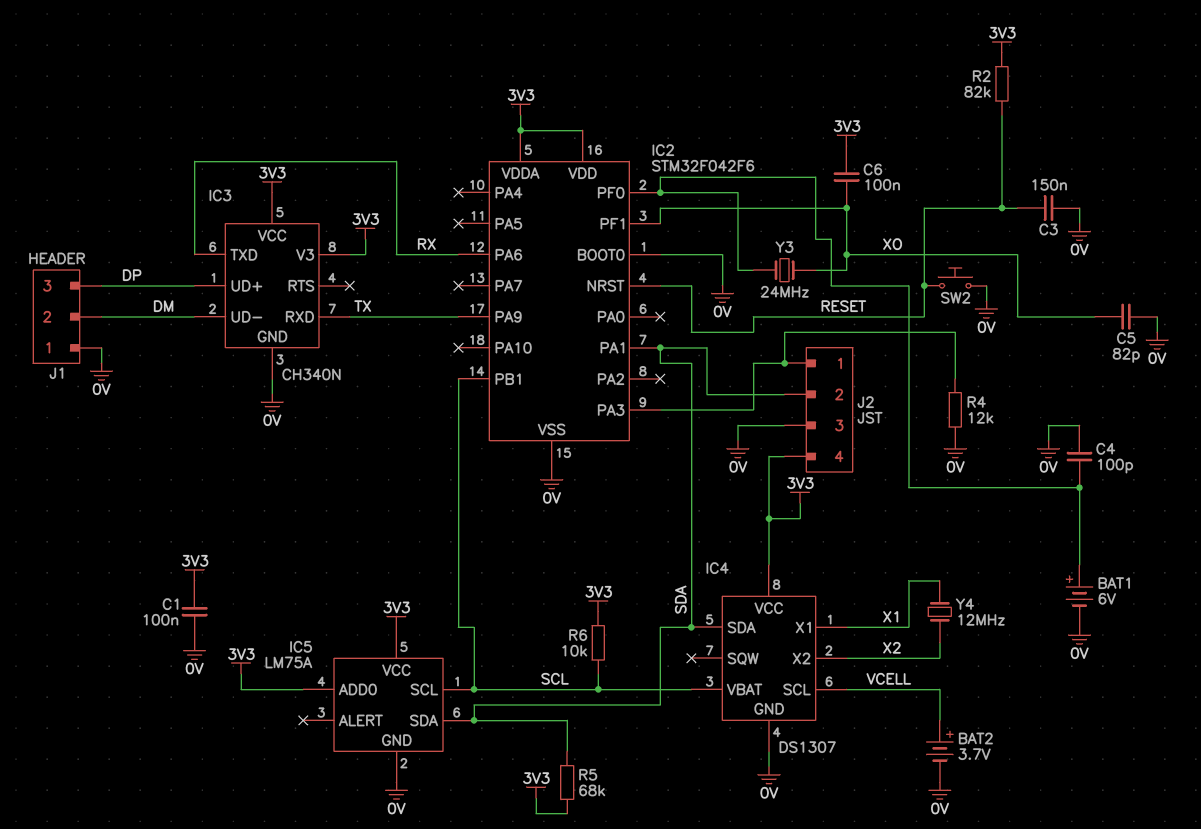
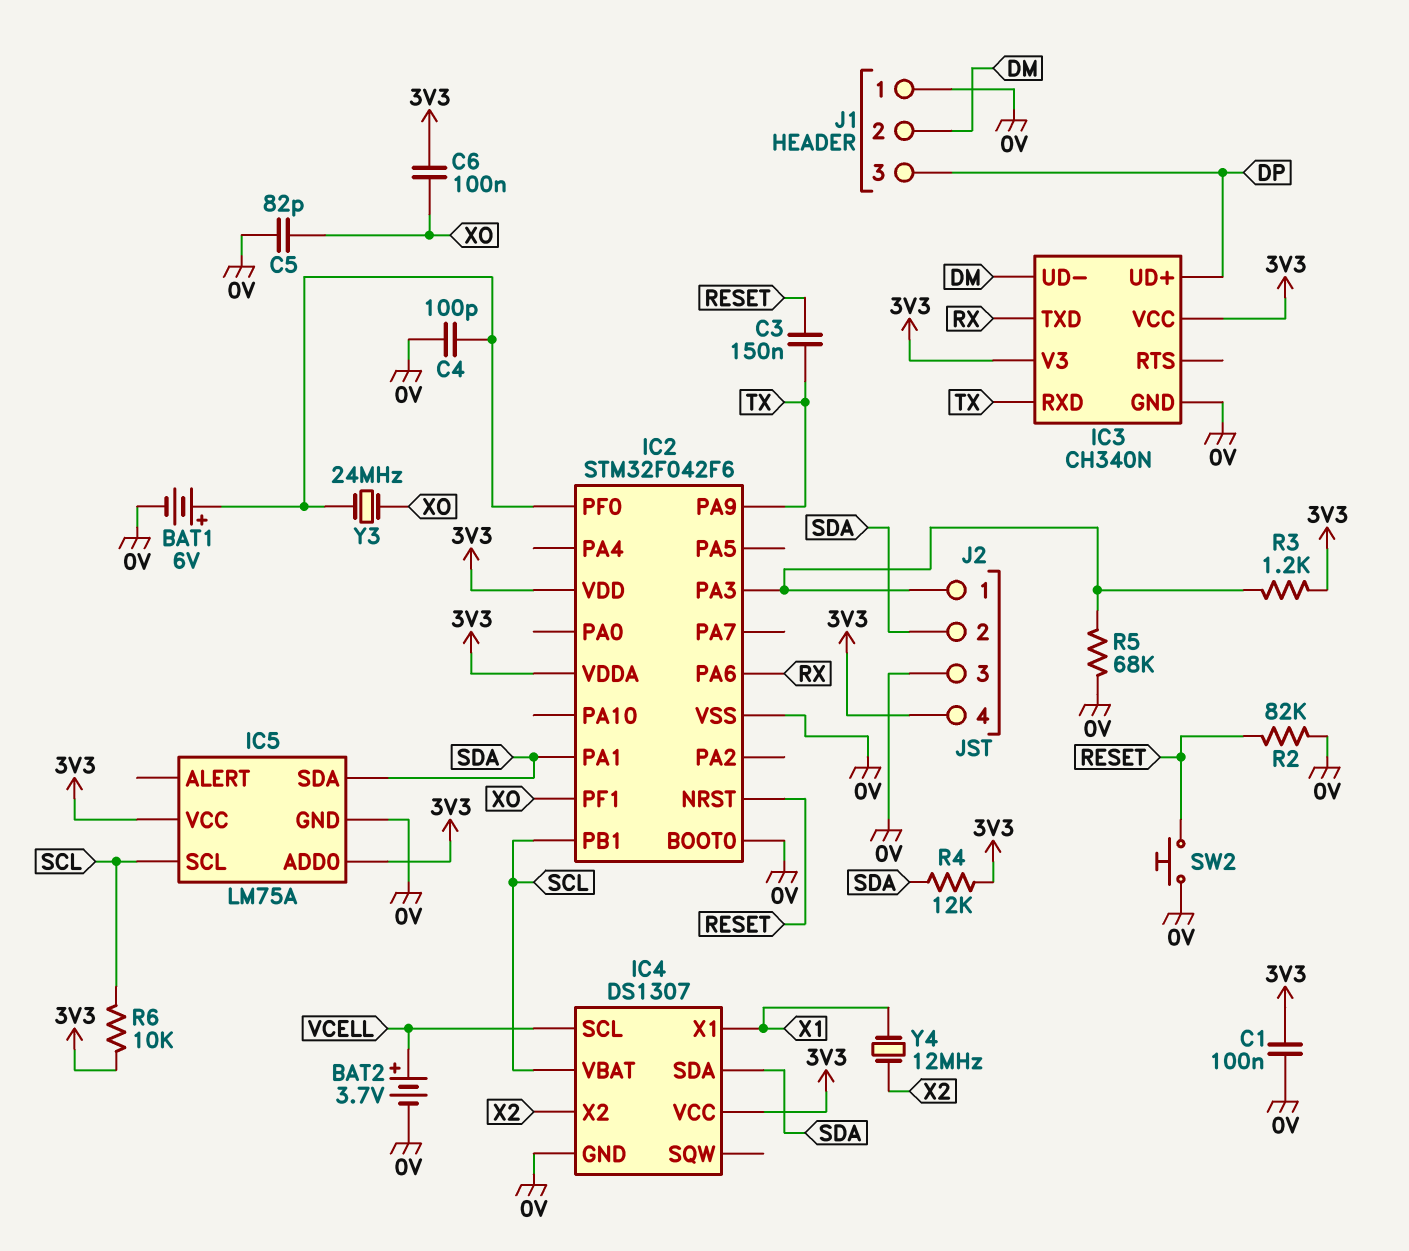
C3: 150nF (0V, RESET) -> 150nF (RESET, TX)
R2: 82k (3V3, RESET) -> 82k (0V, RESET)
R3: none -> 1.2k (3V3, IC2/PA3)
R4: 12k (0V, IC2/PA3) -> 12k (3V3, SDA)
R5: 68k (3V3, SDA) -> 68k (0V, IC2/PA3)

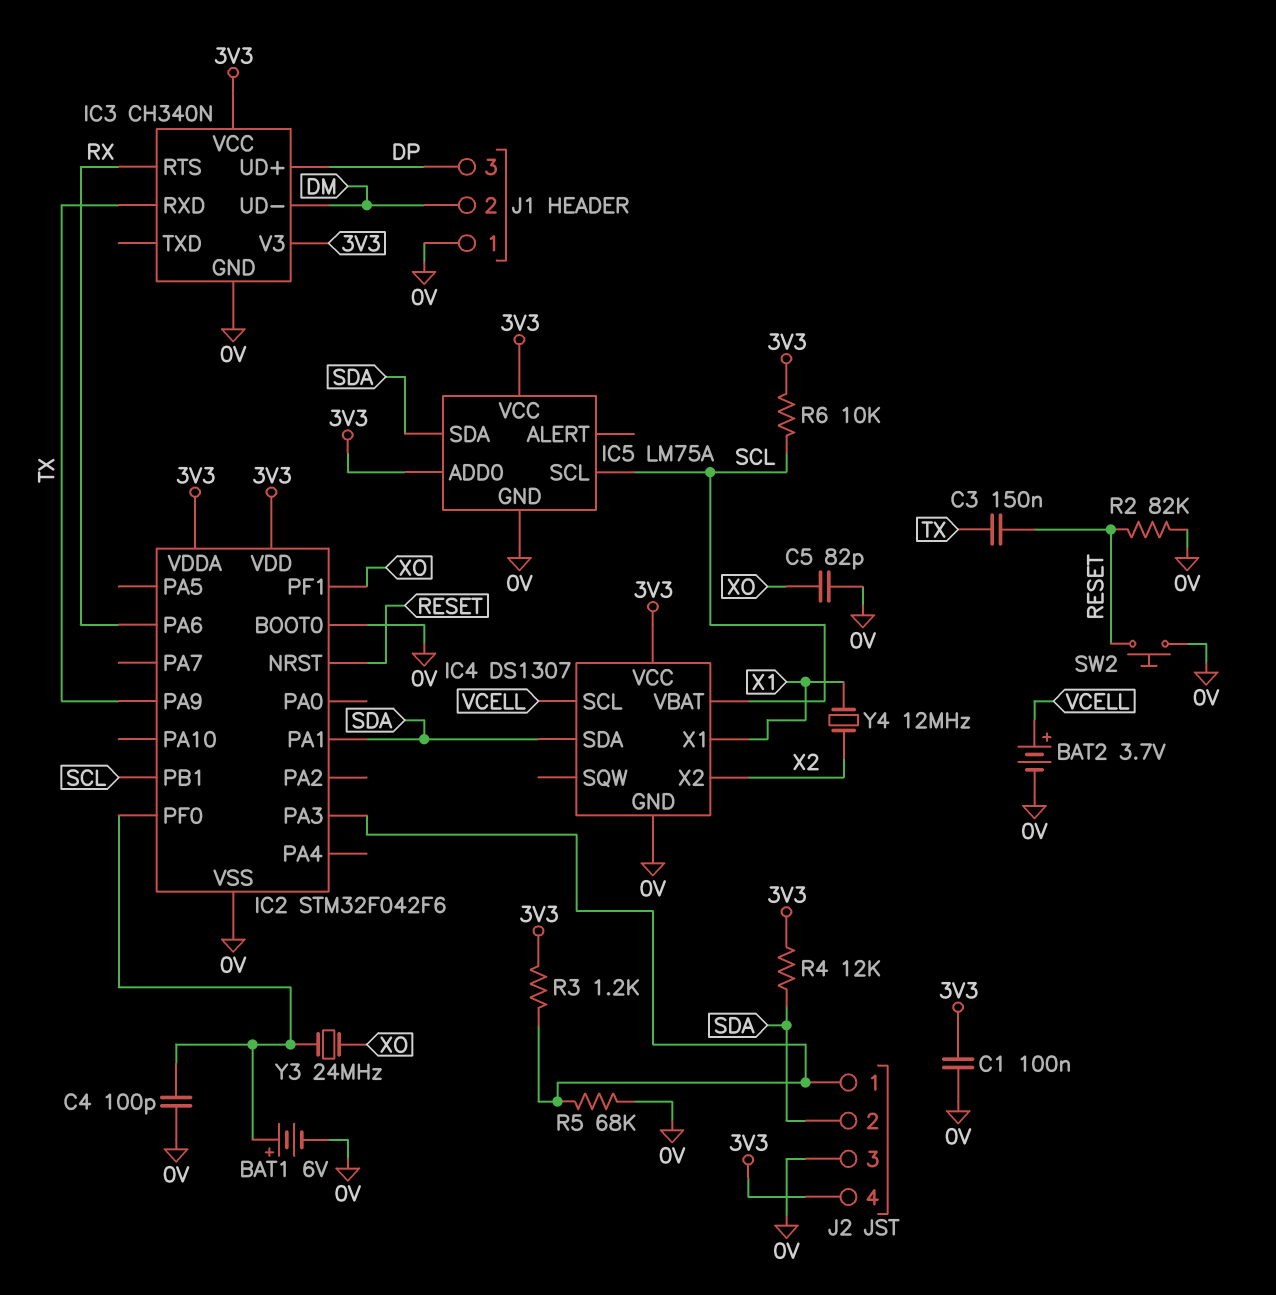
C6: 100nF (3V3, XO) -> none
IC3 pin RTS: none -> RX
IC3 pin TXD: RX -> none

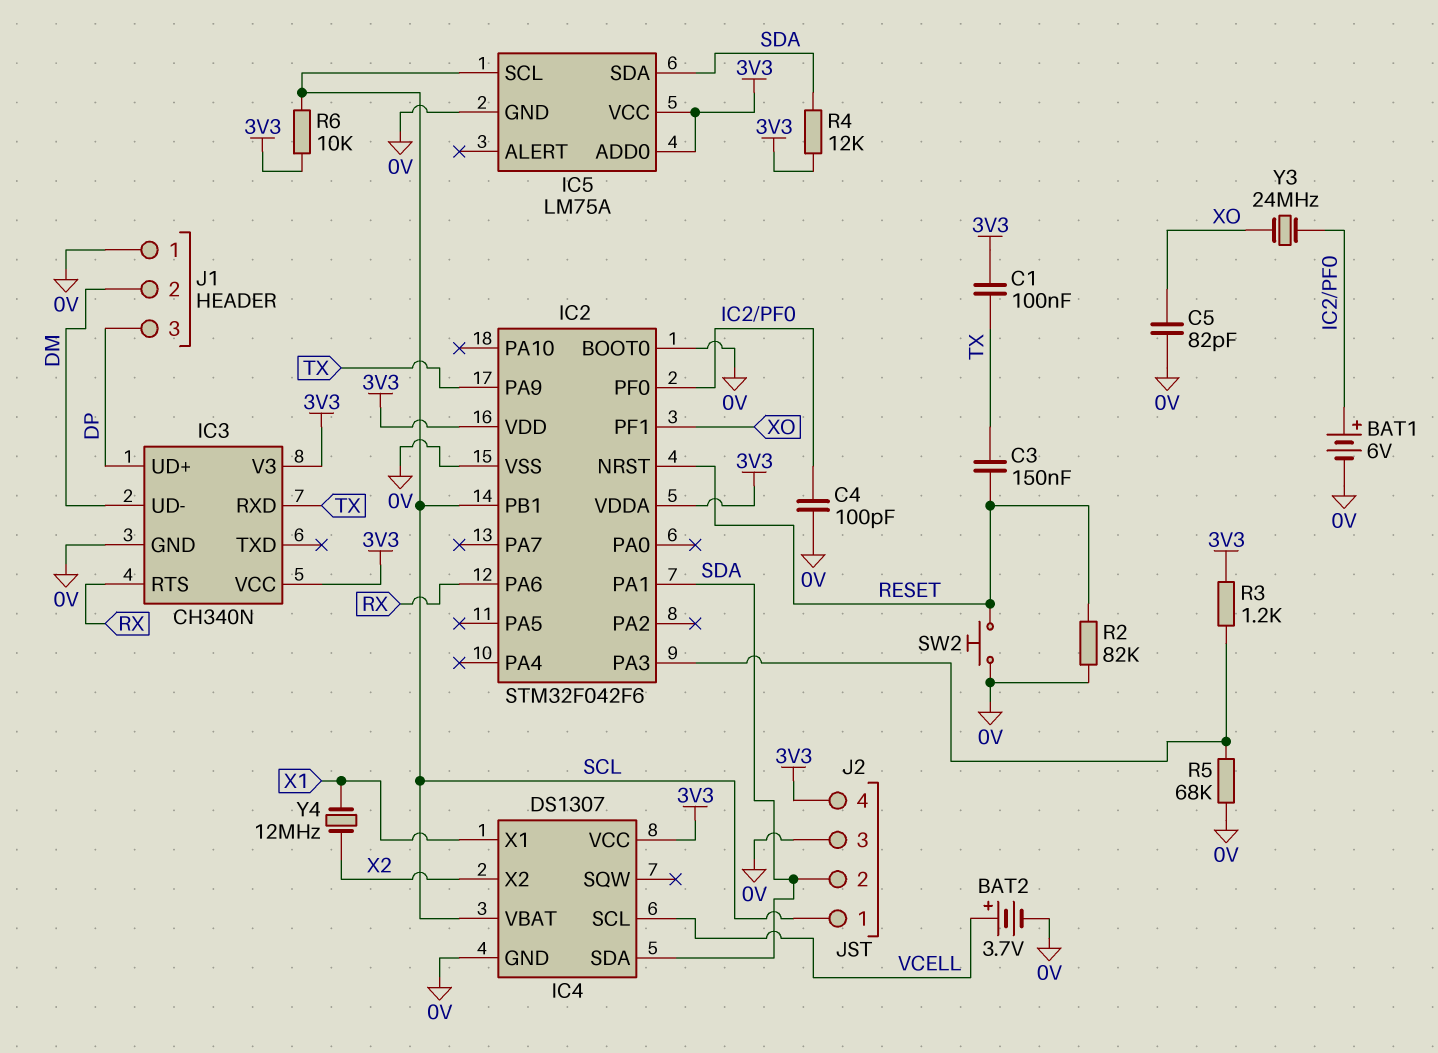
C1: 100nF (0V, 3V3) -> 100nF (3V3, TX)
J2 pin 1: IC2/PA3 -> SCL

